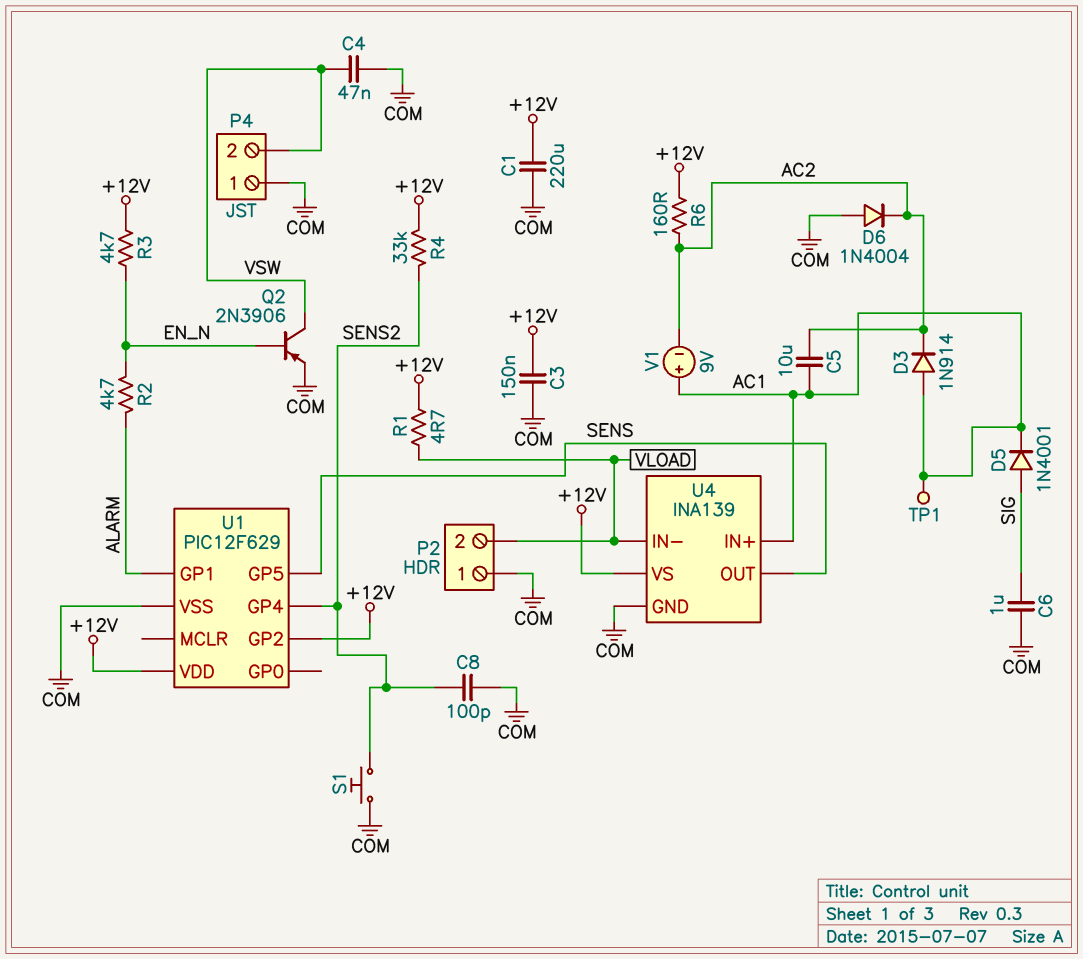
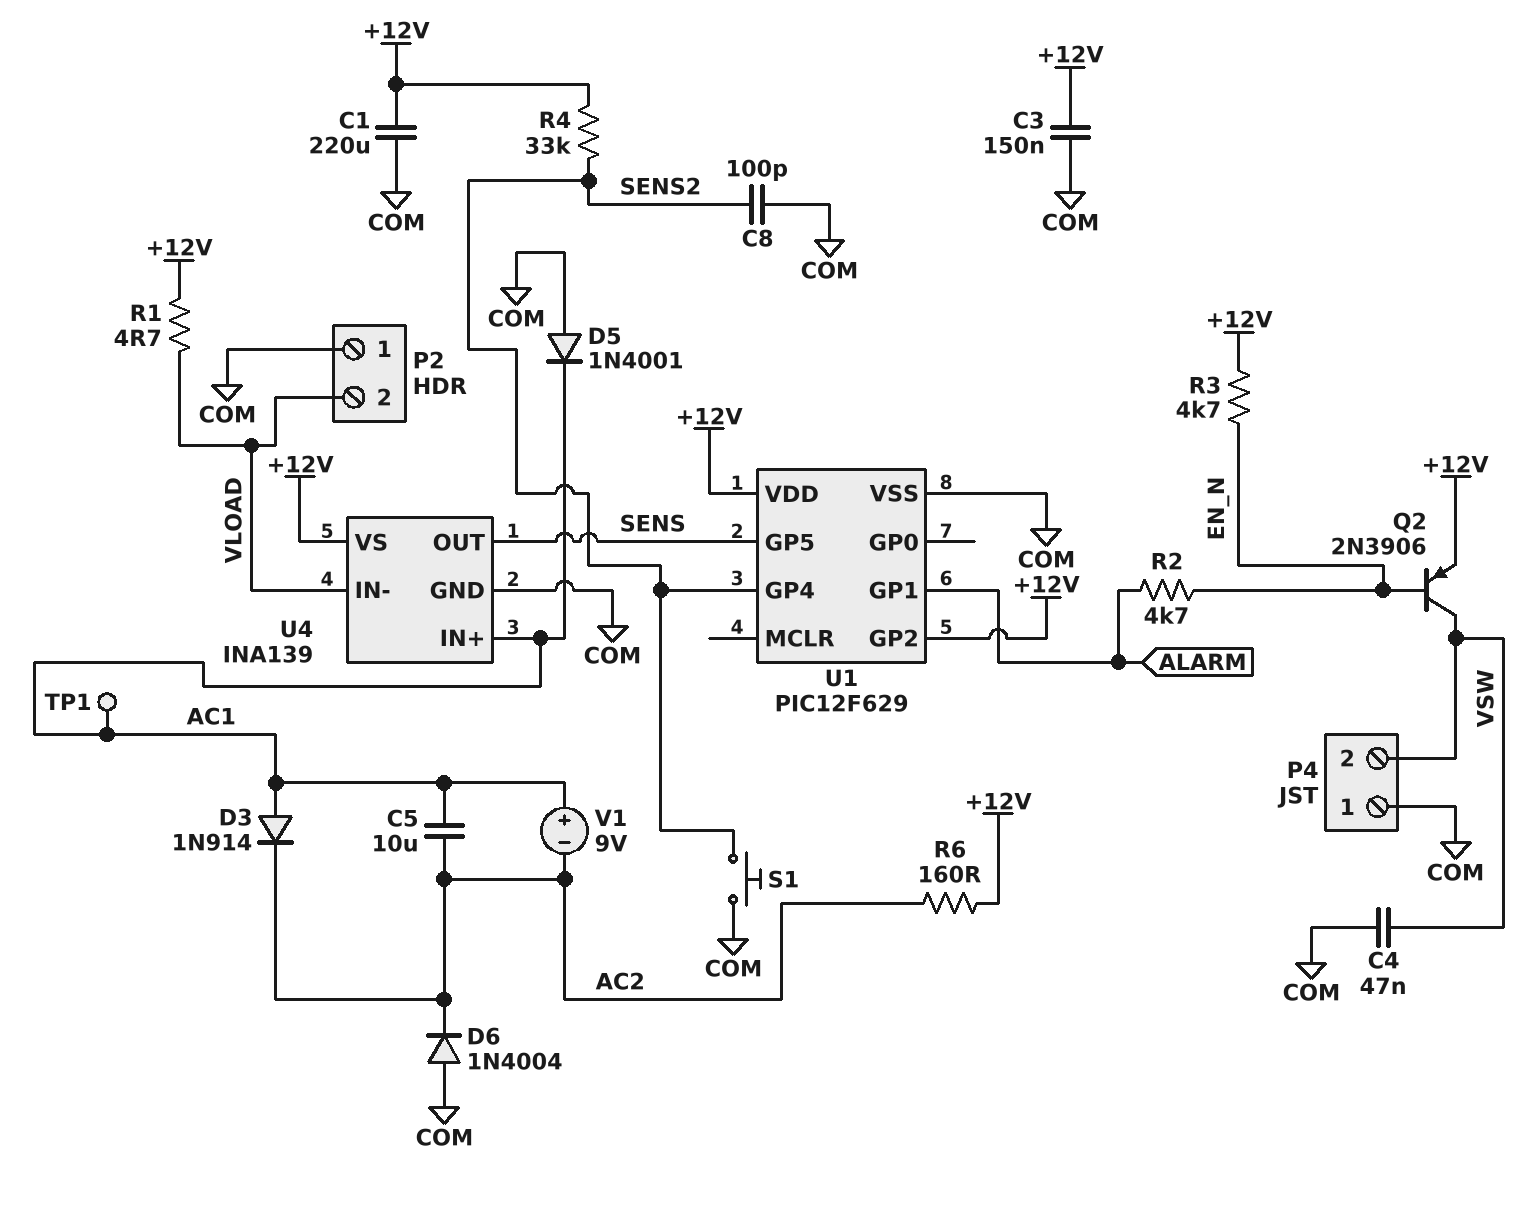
C6: 1uF (COM, SIG) -> none
D5: diode 1N4001 (A SIG, K AC1) -> diode 1N4001 (A COM, K AC1)
Q2: PNP 2N3906 (B EN_N, C VSW, E COM) -> PNP 2N3906 (B EN_N, C VSW, E +12V)

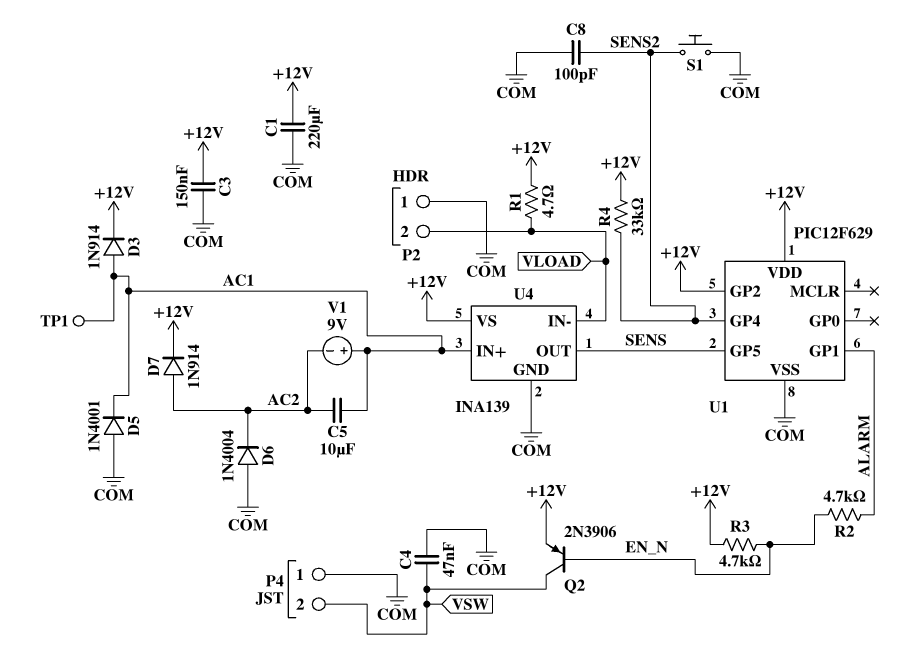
D3: diode 1N914 (A AC1, K AC2) -> diode 1N914 (A AC1, K +12V)
D7: none -> diode 1N914 (A AC2, K +12V)
R6: 160 (+12V, AC2) -> none

